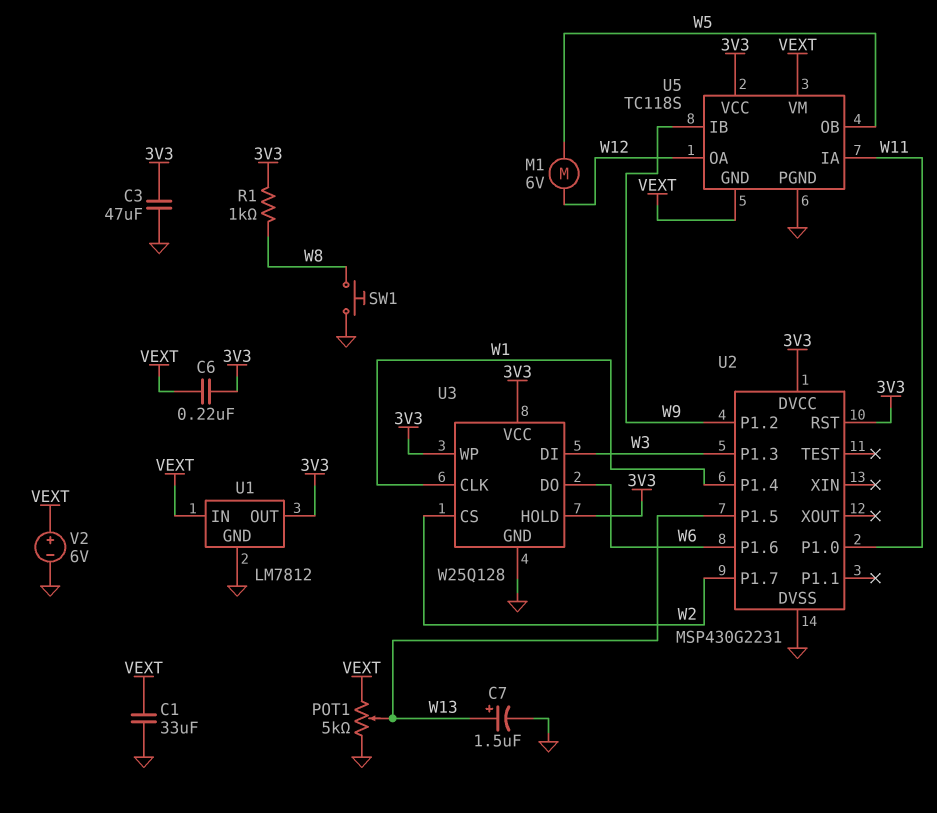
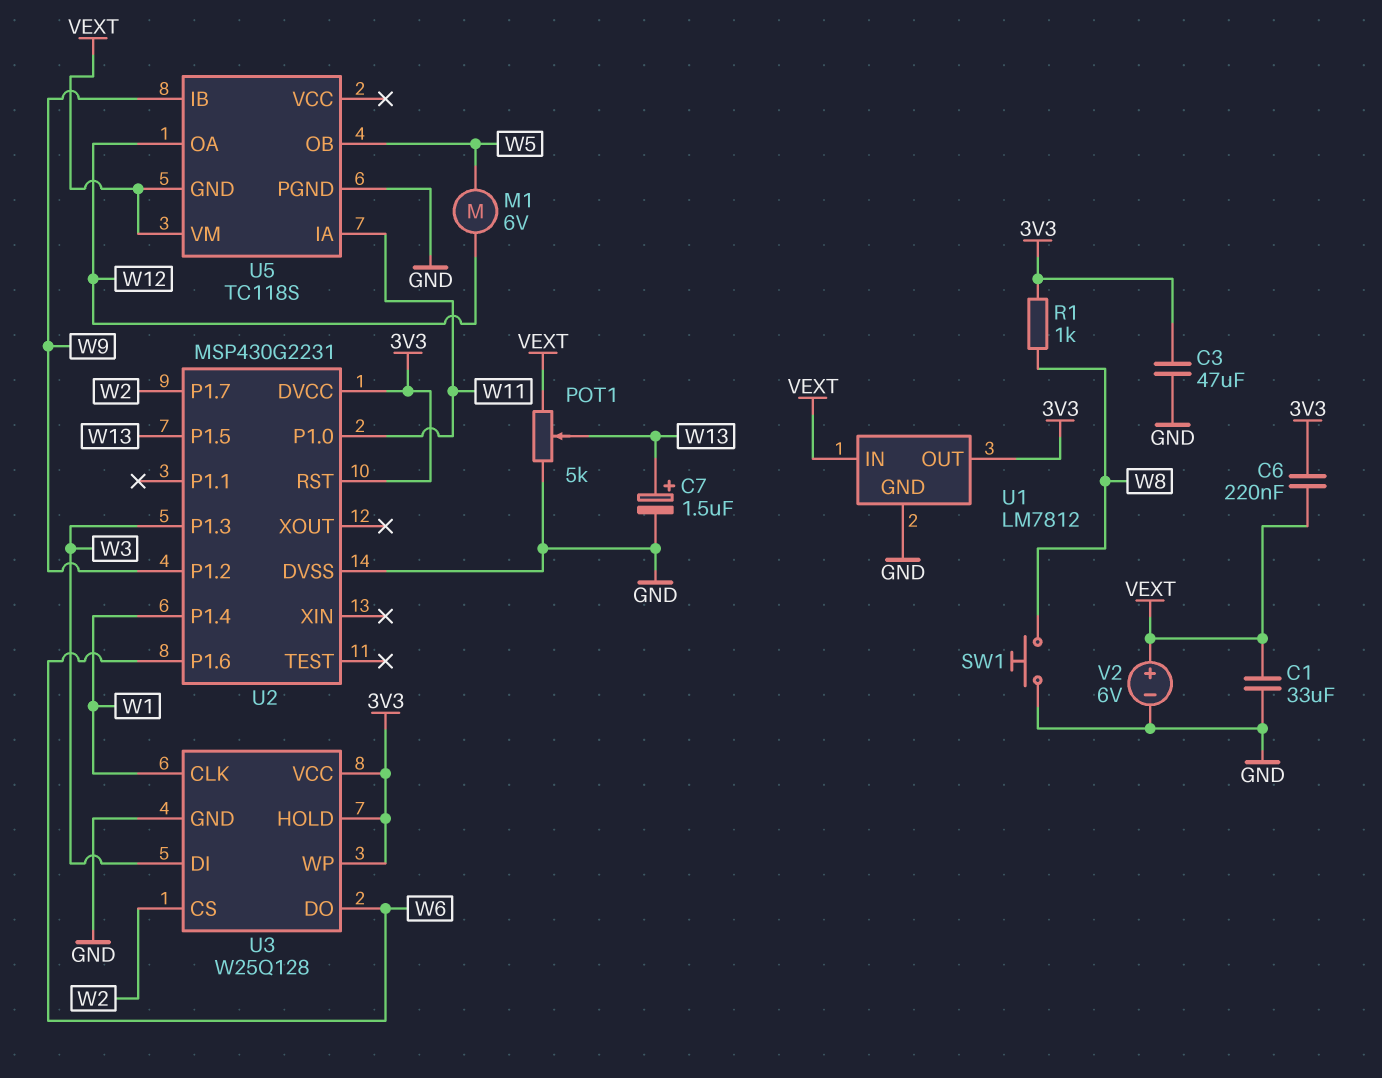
U5 pin VCC: 3V3 -> none

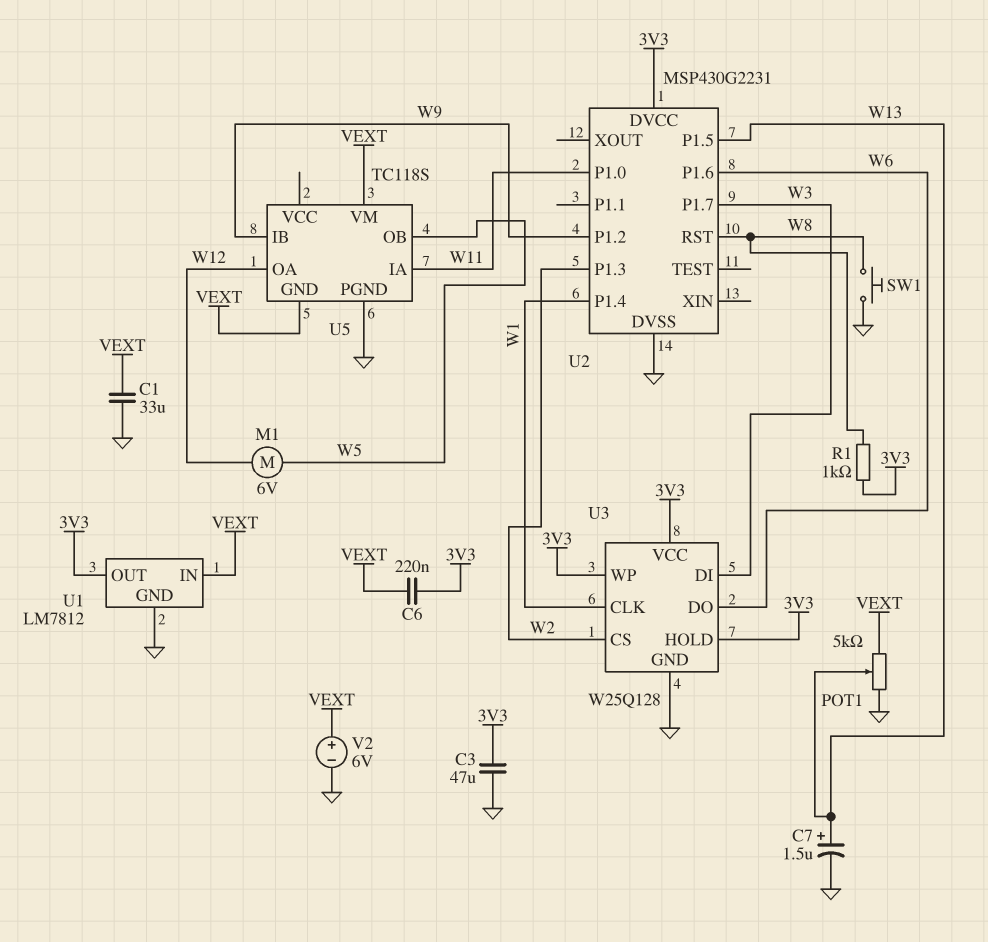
U2 pin P1.3: W3 -> W2
U2 pin P1.7: W2 -> W3
U2 pin RST: 3V3 -> W8

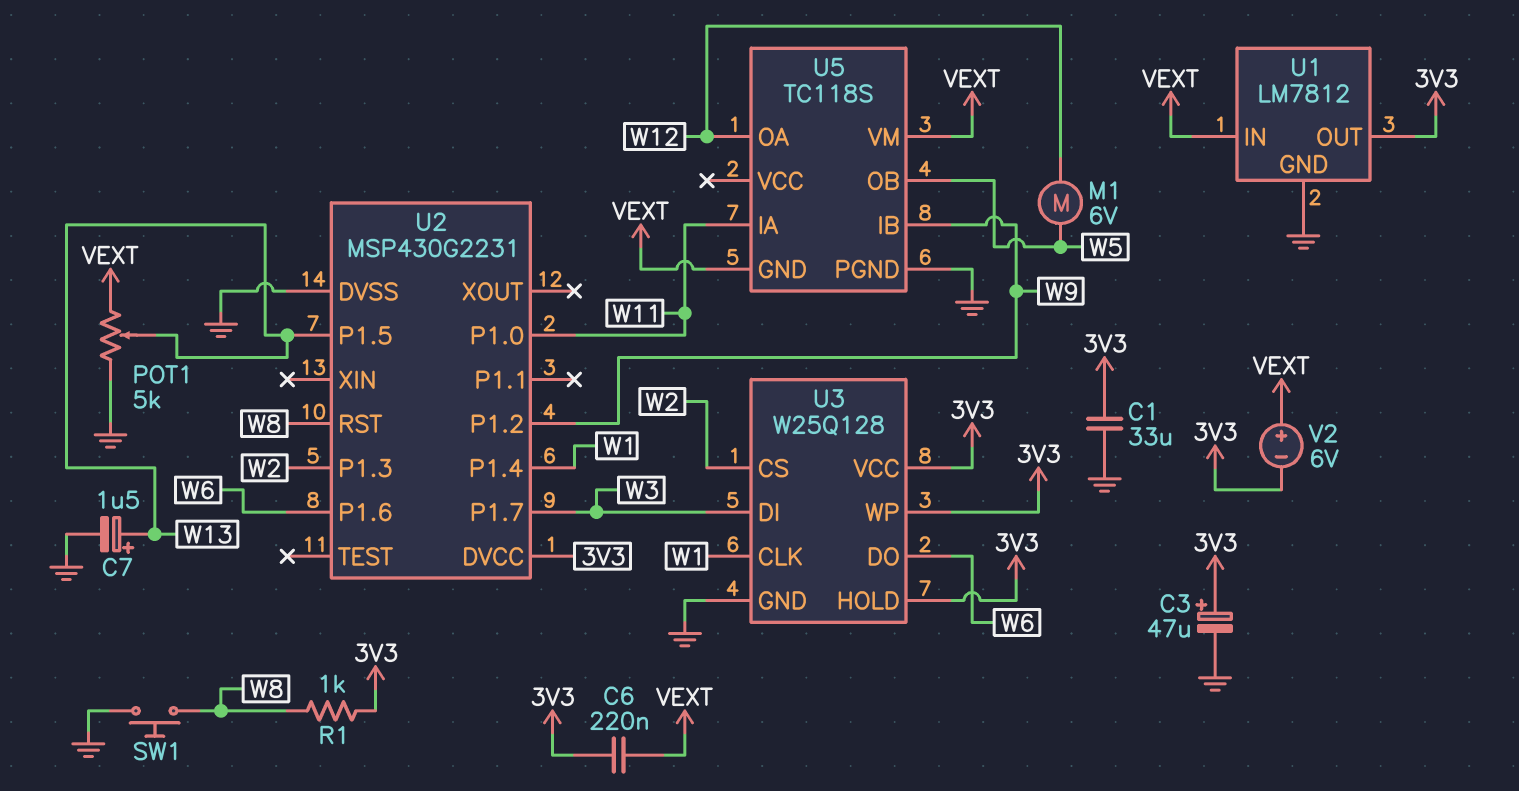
C1: 33uF (GND, VEXT) -> 33uF (3V3, GND)
C3: 47uF (3V3, GND) -> 47uF (plus 3V3, minus GND)
V2: 6V (plus VEXT, minus GND) -> 6V (plus VEXT, minus 3V3)

